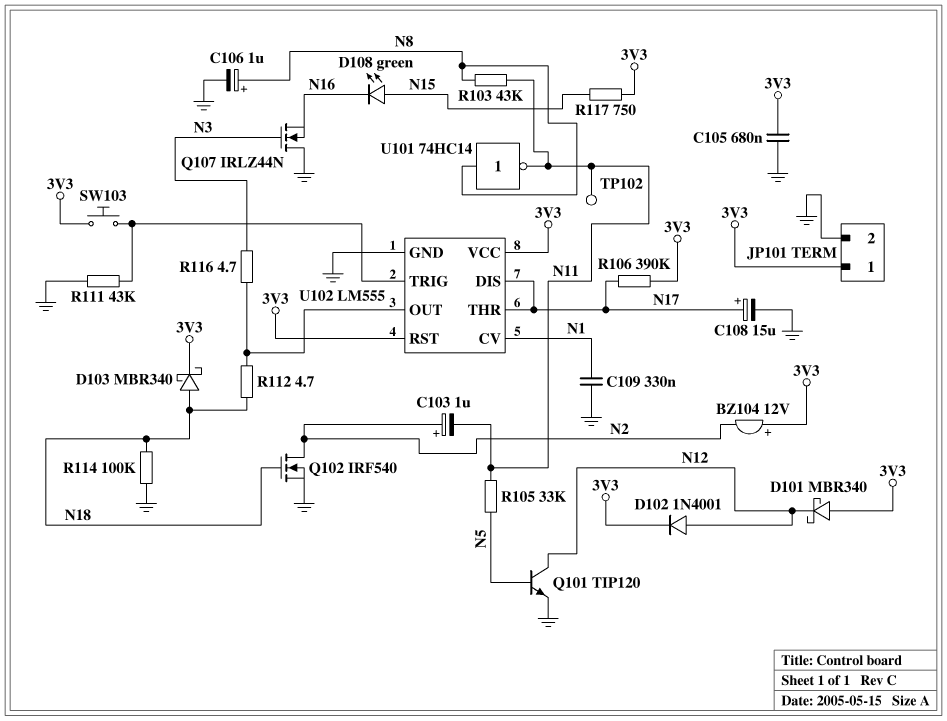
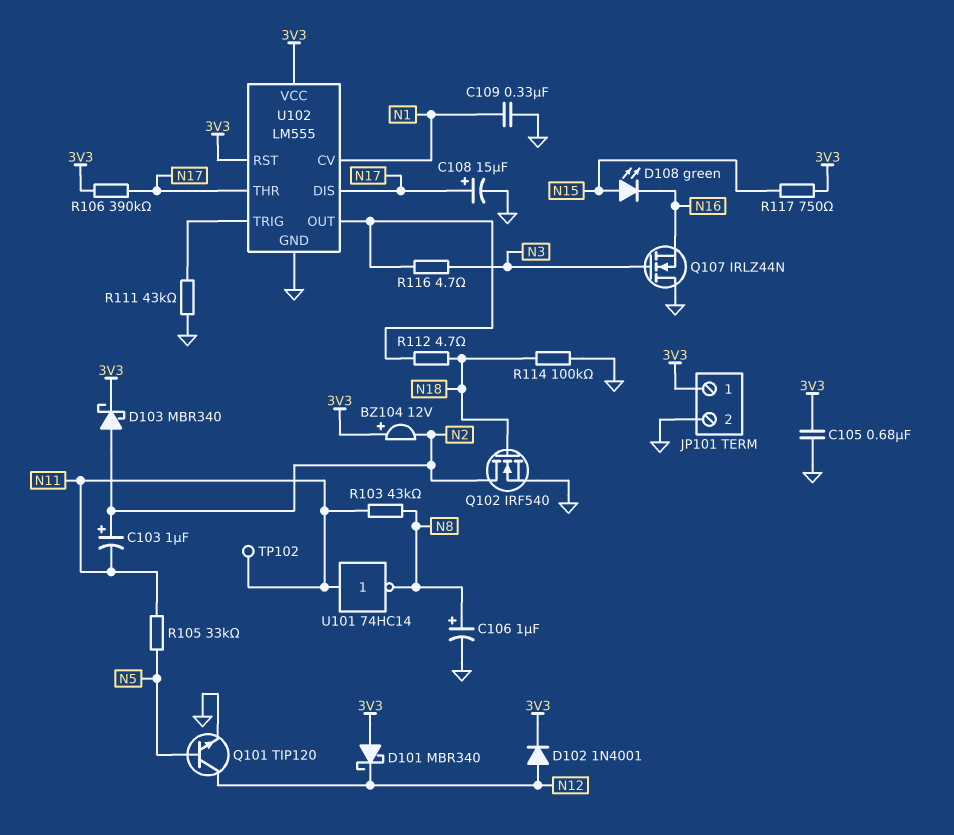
D103: schottky MBR340 (A N18, K 3V3) -> schottky MBR340 (A N2, K 3V3)
SW103: button (3V3, U102/TRIG) -> none
U101: NOT 74HC14 (in N8, out N11) -> NOT 74HC14 (in N11, out N8)

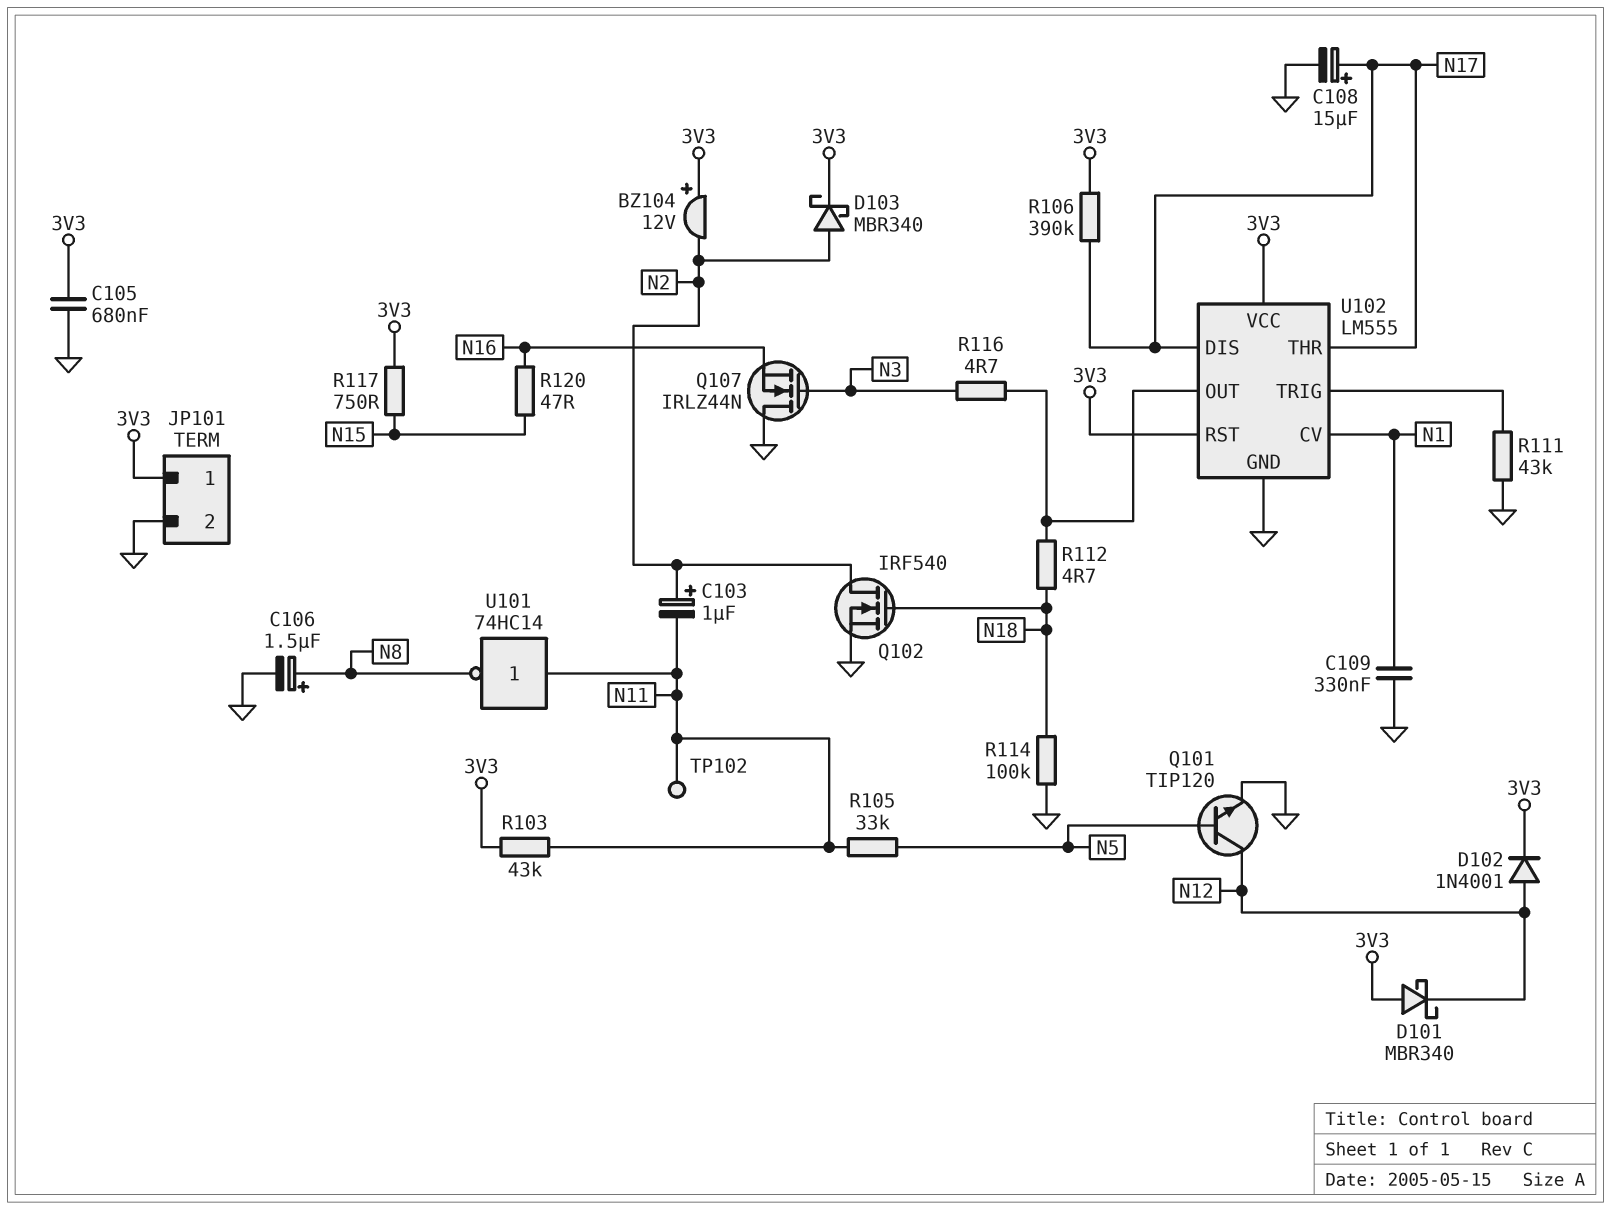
C106: 1uF (plus N8, minus GND) -> 1.5uF (plus N8, minus GND)
D108: LED green (A N15, K N16) -> none
R103: 43k (N8, N11) -> 43k (3V3, N11)
R120: none -> 47 (N15, N16)

